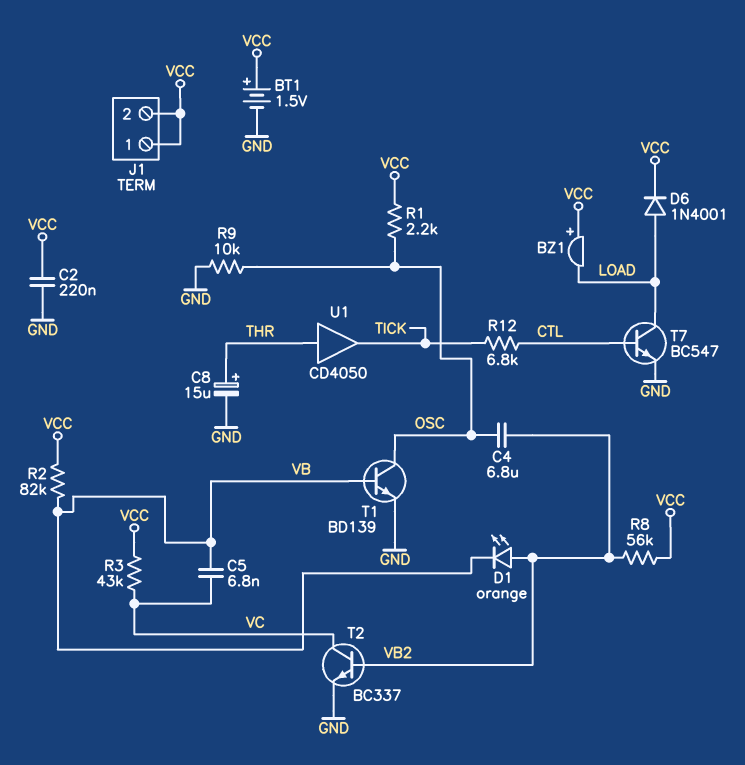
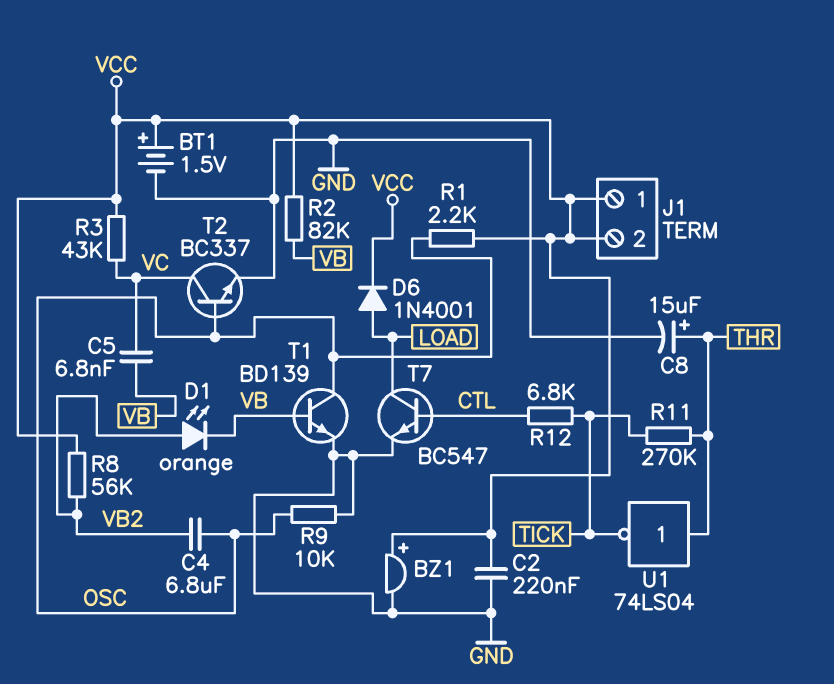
BZ1: buzzer (plus VCC, minus LOAD) -> buzzer (plus VCC, minus GND)
R11: none -> 270k (THR, TICK)
T2: NPN BC337 (B VB2, C VC, E GND) -> NPN BC337 (B OSC, C VC, E GND)
U1: buffer CD4050 (in THR, out TICK) -> NOT 74LS04 (in THR, out TICK)

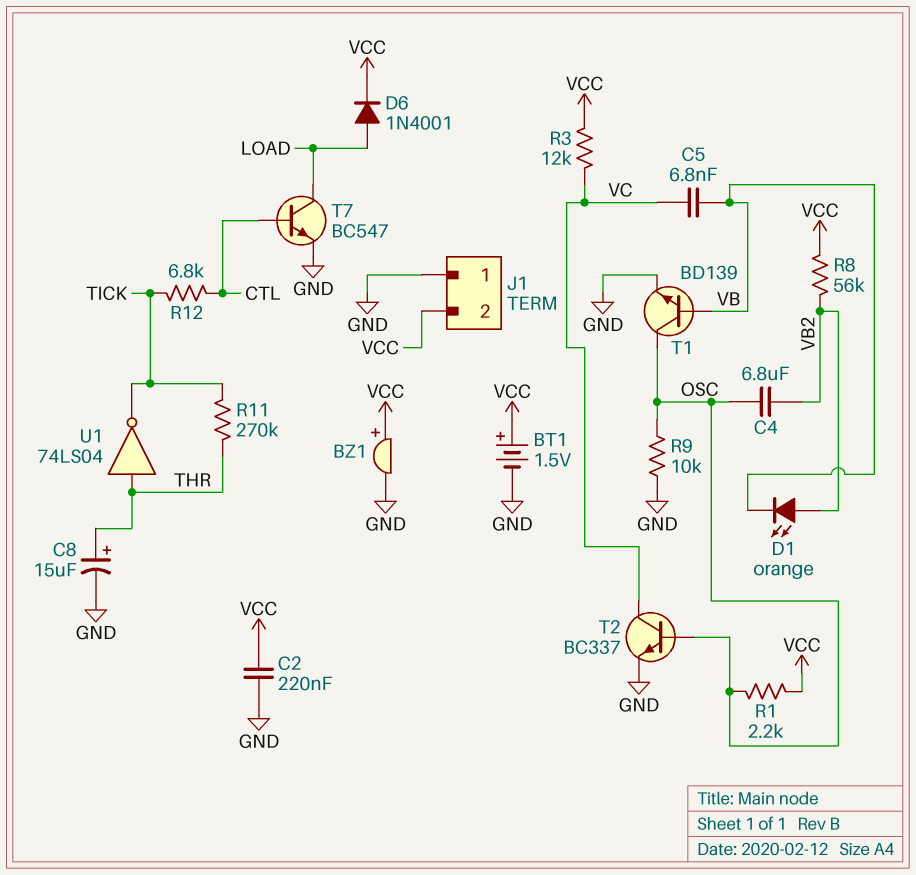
J1 pin 1: VCC -> GND
R2: 82k (VB, VCC) -> none
R3: 43k (VC, VCC) -> 12k (VC, VCC)

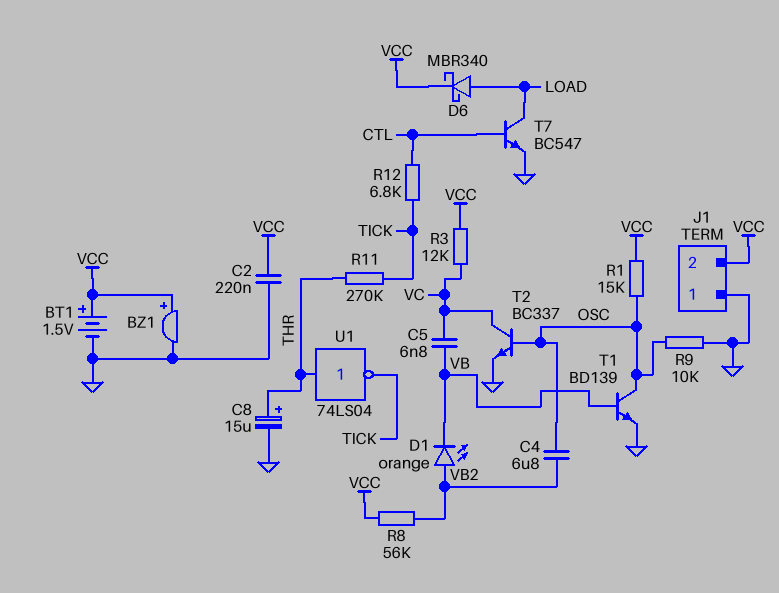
D6: diode 1N4001 (A LOAD, K VCC) -> schottky MBR340 (A LOAD, K VCC)
R1: 2.2k (OSC, VCC) -> 15k (OSC, VCC)

